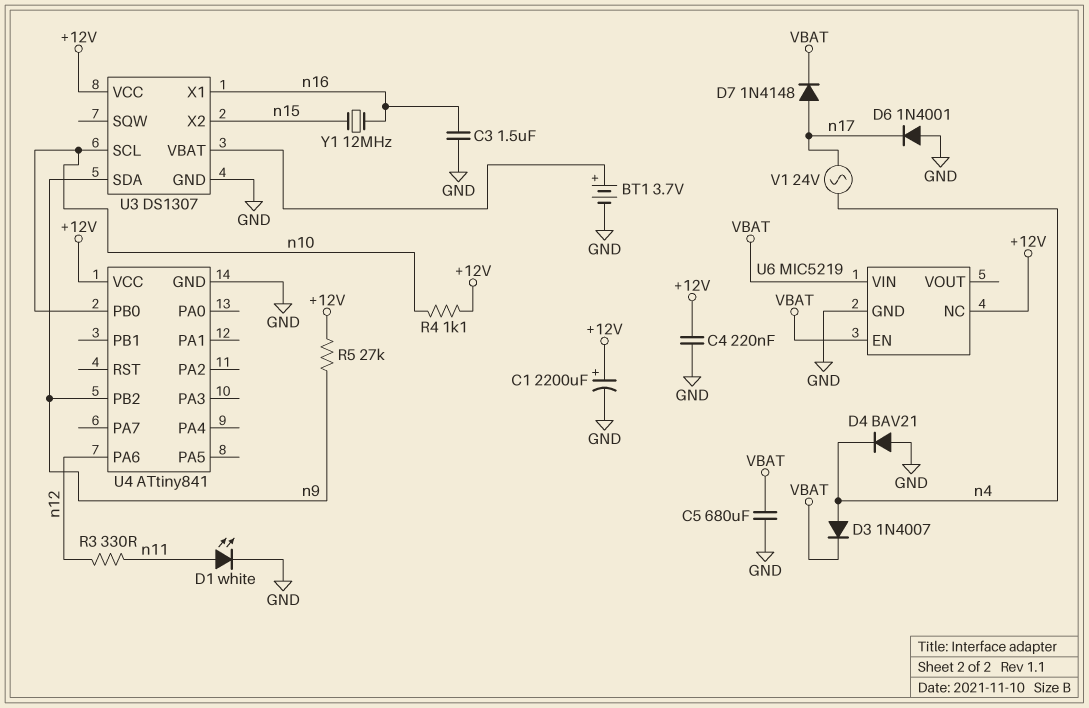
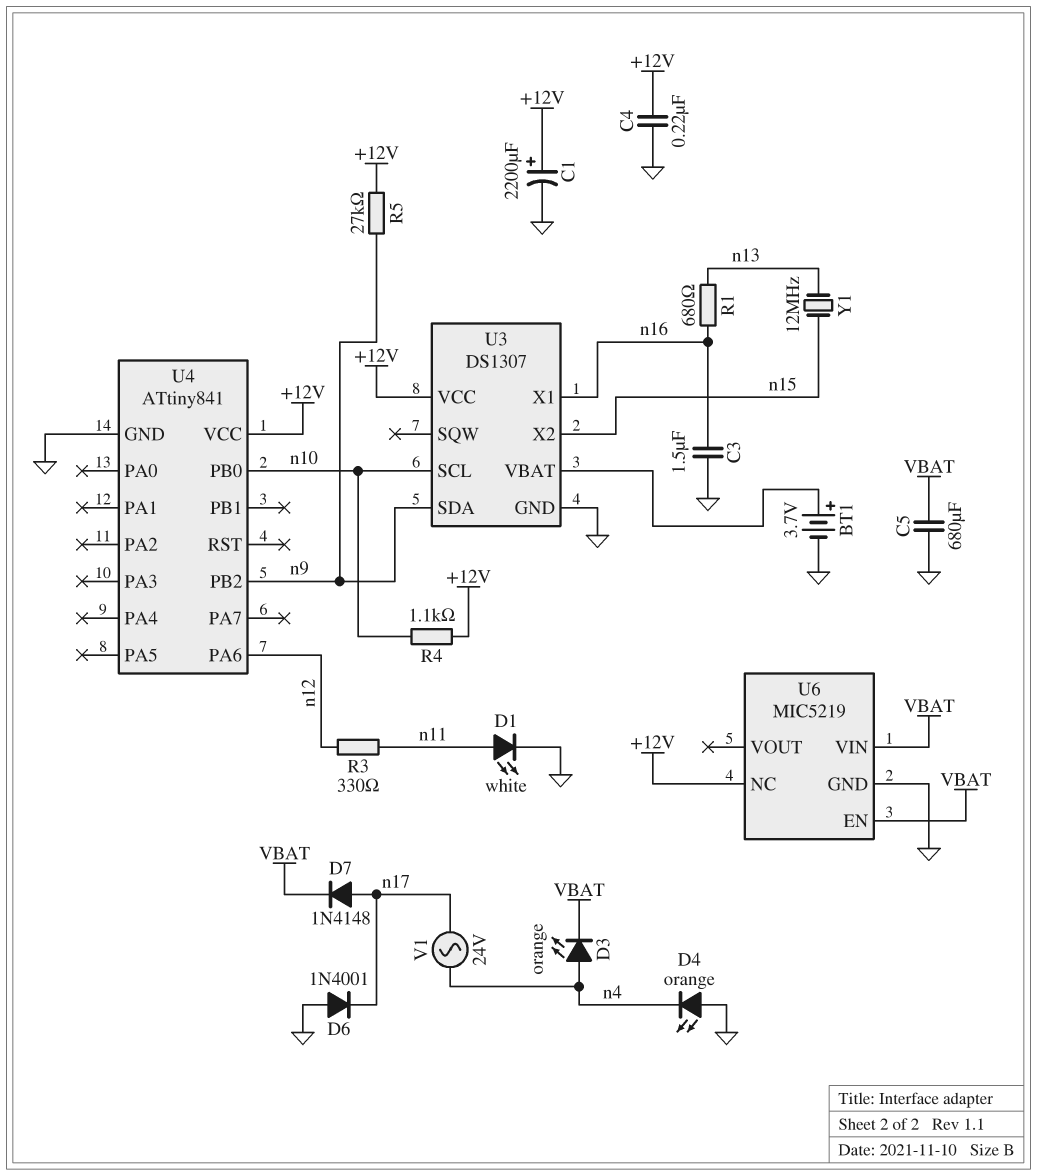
D3: diode 1N4007 (A n4, K VBAT) -> LED orange (A n4, K VBAT)
D4: diode BAV21 (A GND, K n4) -> LED orange (A GND, K n4)
R1: none -> 680 (n13, n16)
Y1: 12MHz (n15, n16) -> 12MHz (n13, n15)

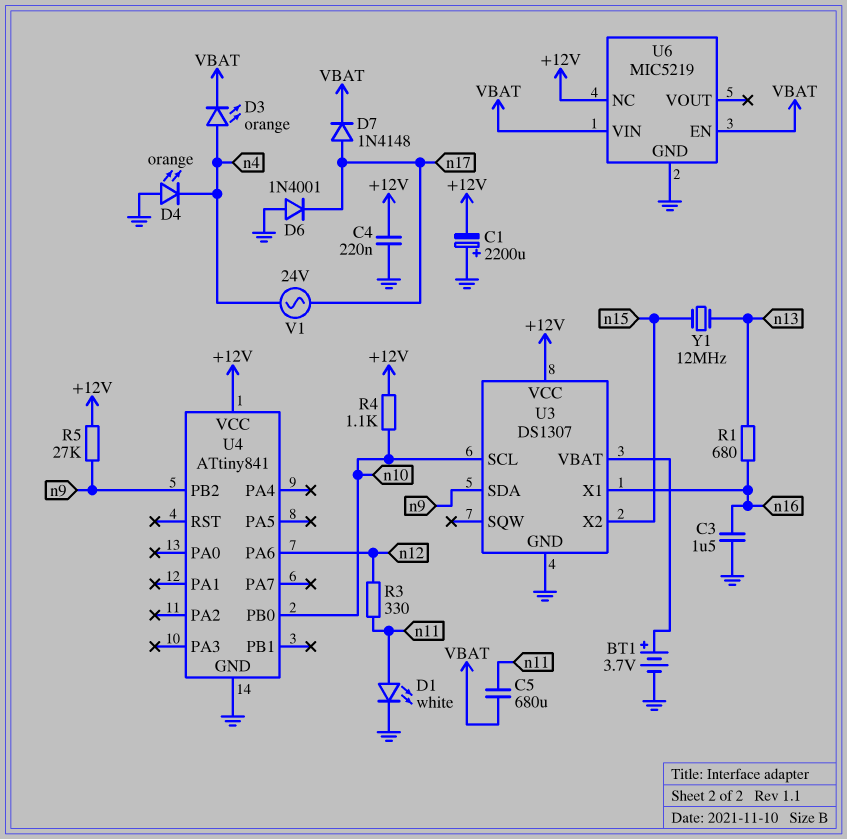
C1: 2200uF (plus +12V, minus GND) -> 2200uF (plus GND, minus +12V)
C5: 680uF (GND, VBAT) -> 680uF (VBAT, n11)

